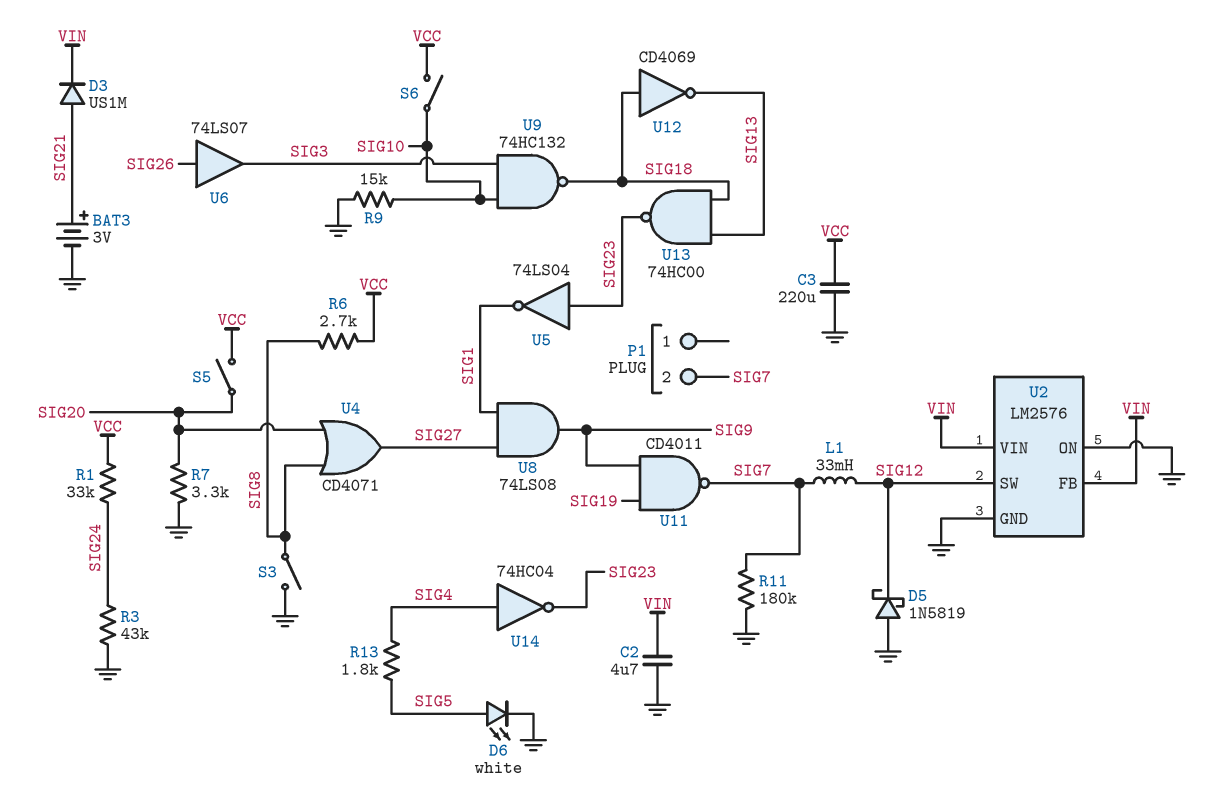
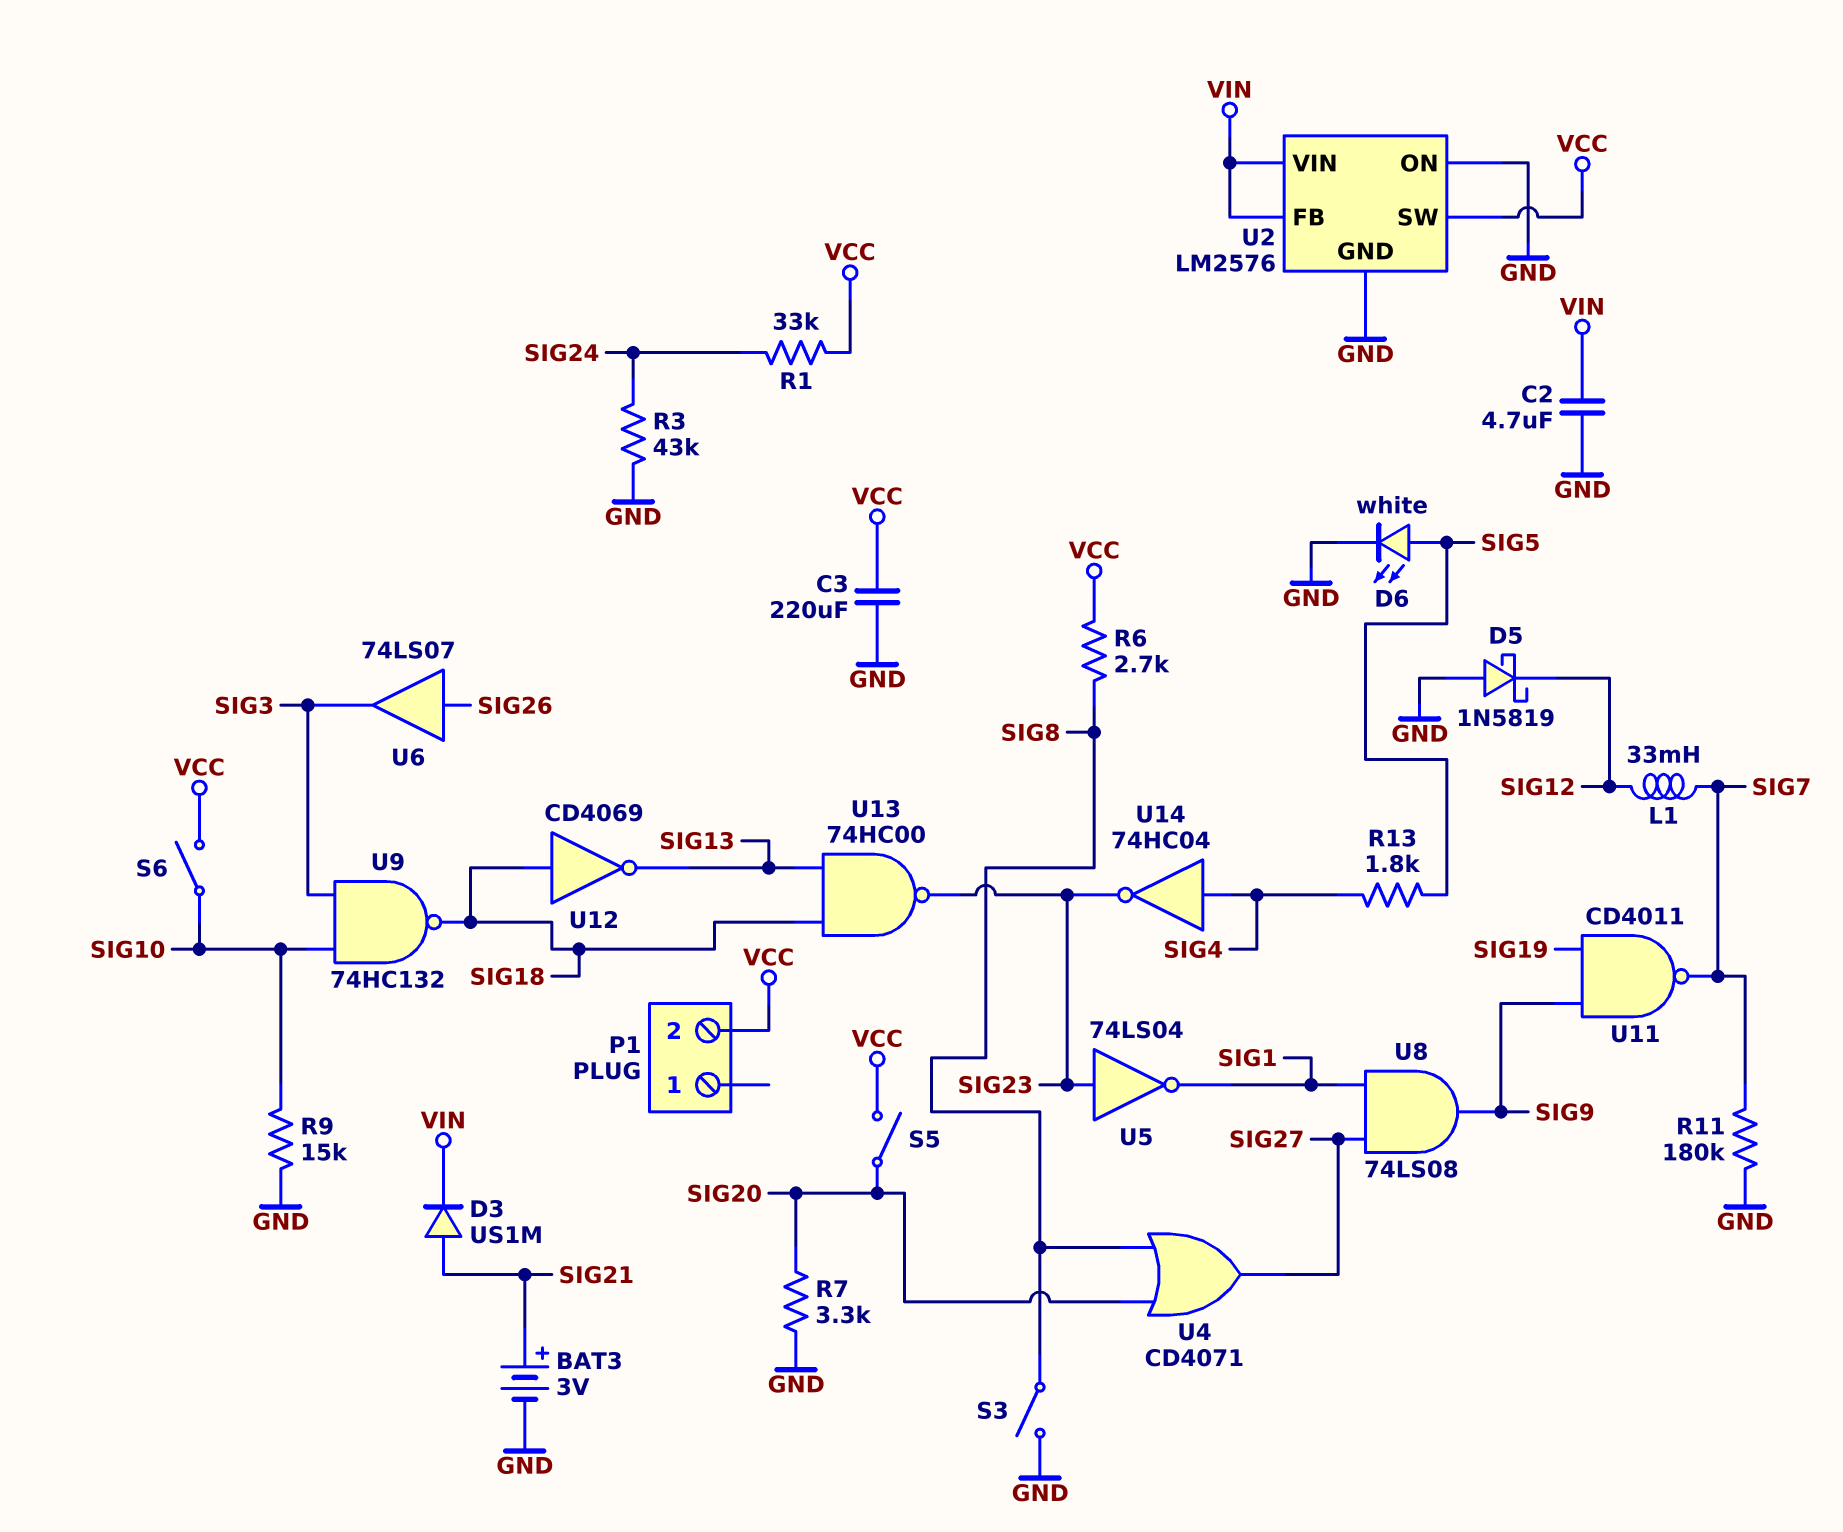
P1 pin 2: SIG7 -> VCC
U2 pin SW: SIG12 -> VCC

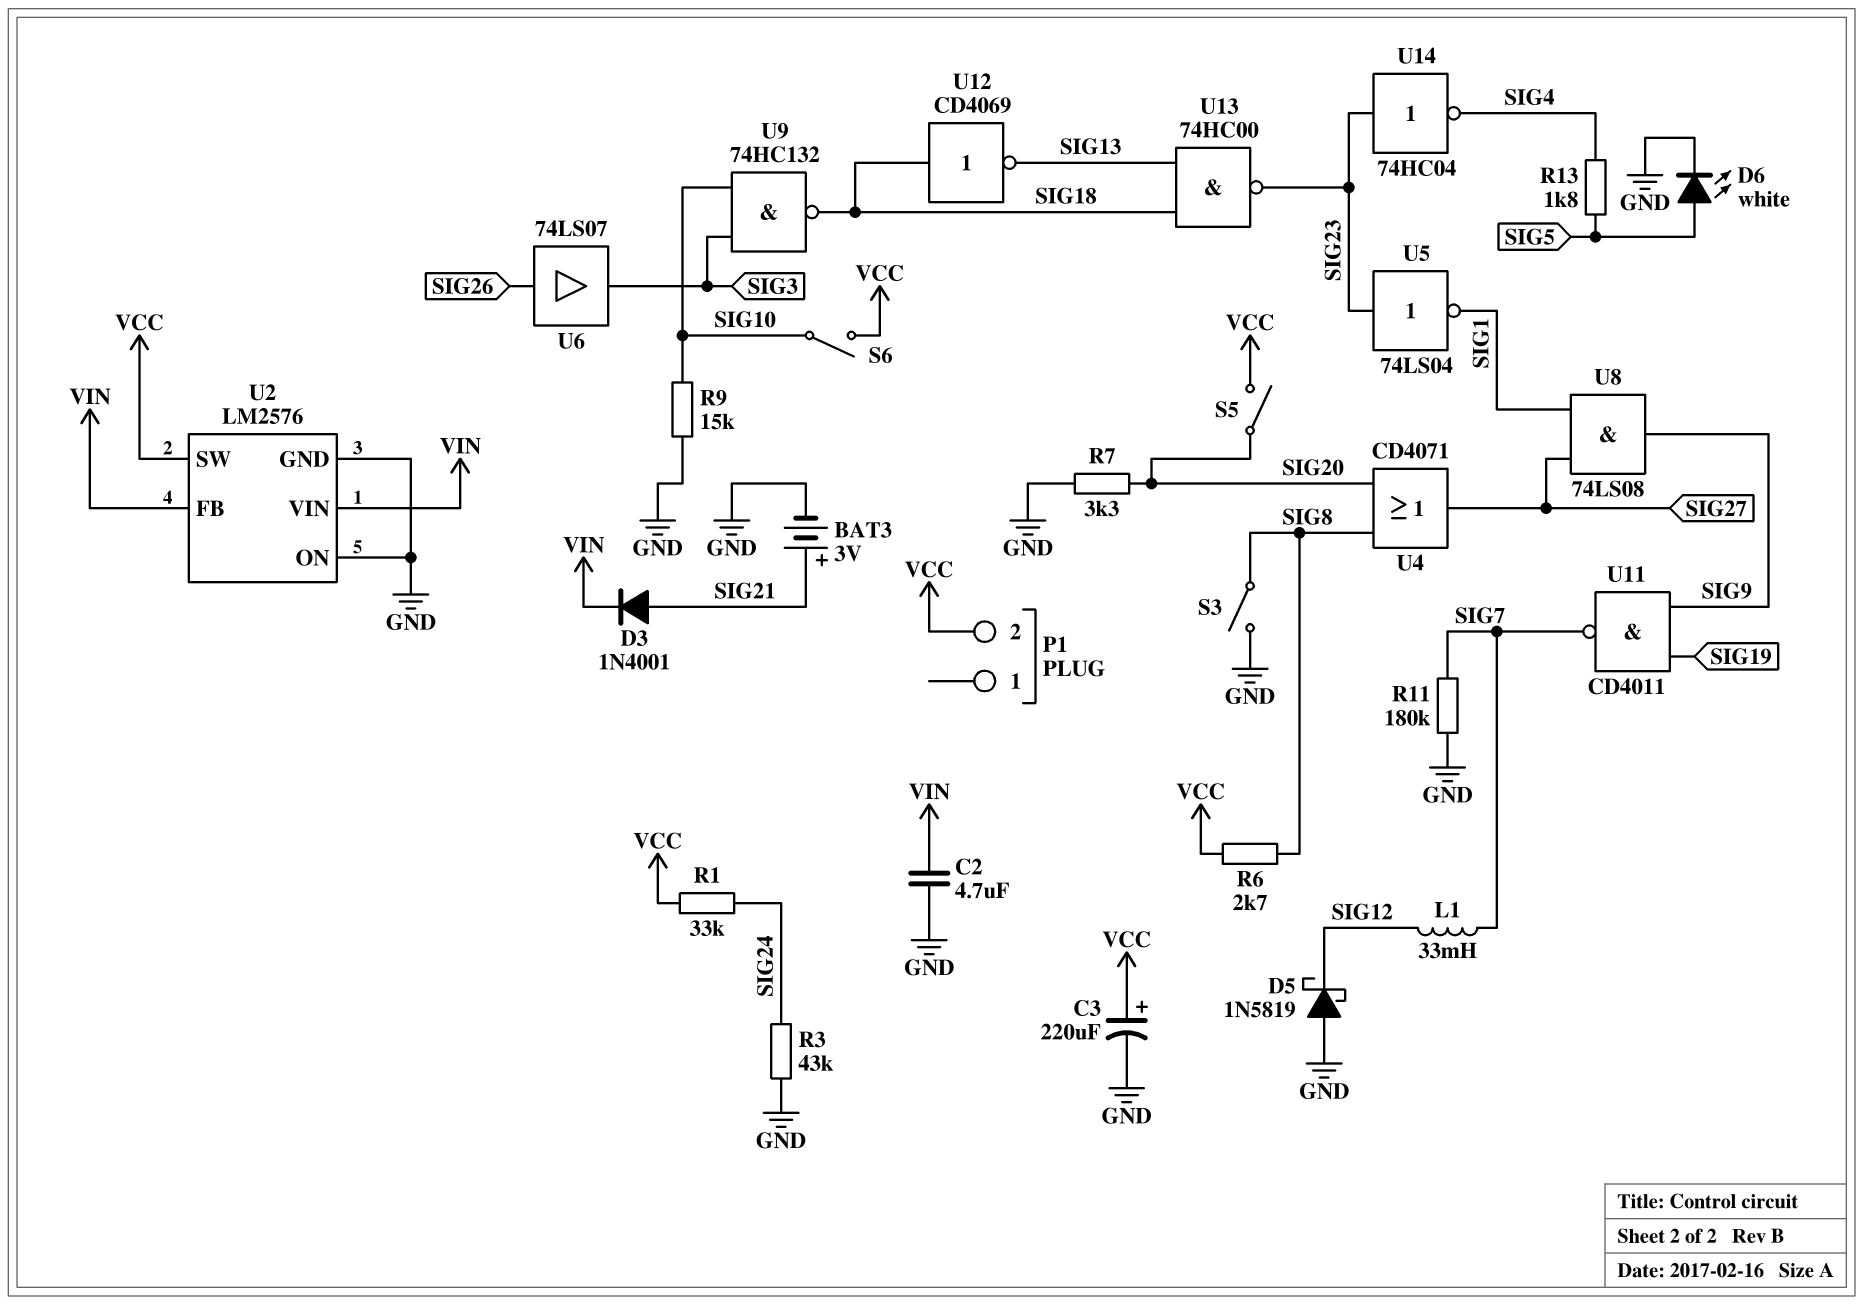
C3: 220uF (GND, VCC) -> 220uF (plus VCC, minus GND)
D3: diode US1M (A SIG21, K VIN) -> diode 1N4001 (A SIG21, K VIN)
U14: NOT 74HC04 (in SIG4, out SIG23) -> NOT 74HC04 (in SIG23, out SIG4)

